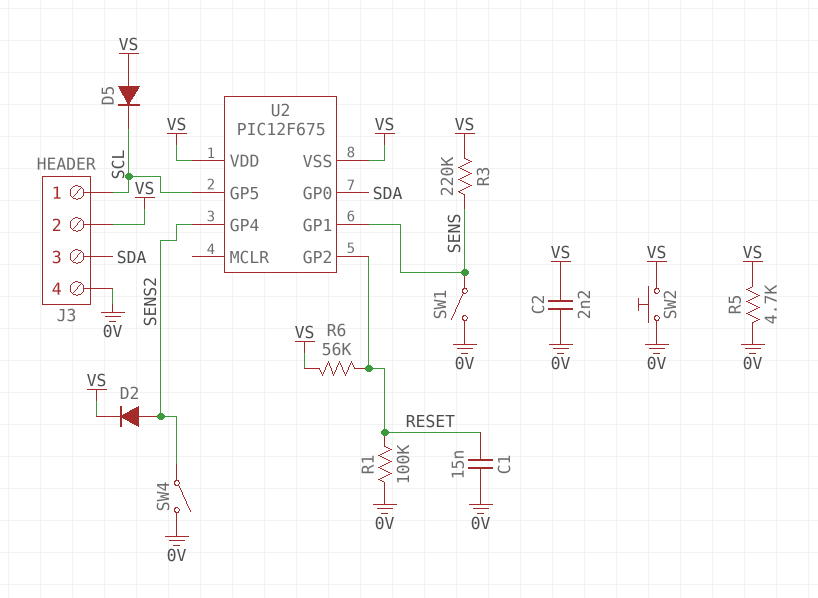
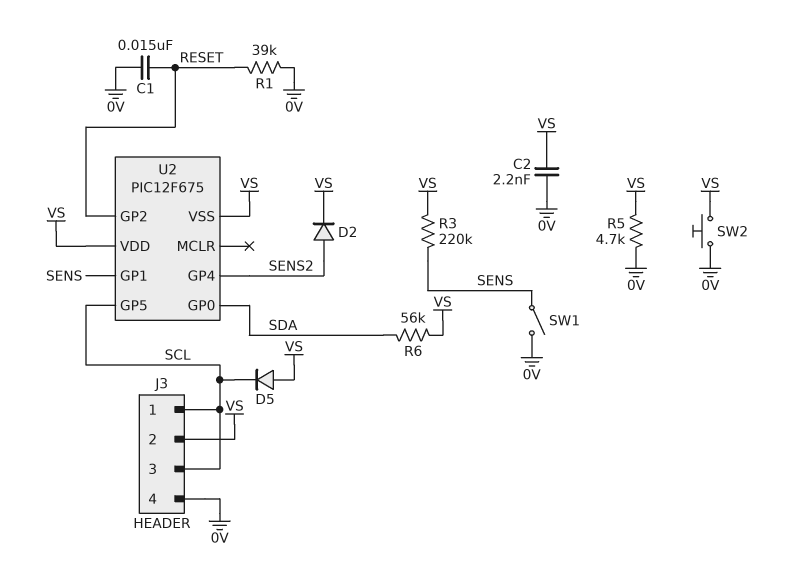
J3 pin 3: SDA -> SCL
R1: 100k (0V, RESET) -> 39k (0V, RESET)
R6: 56k (RESET, VS) -> 56k (SDA, VS)
SW4: switch (0V, SENS2) -> none

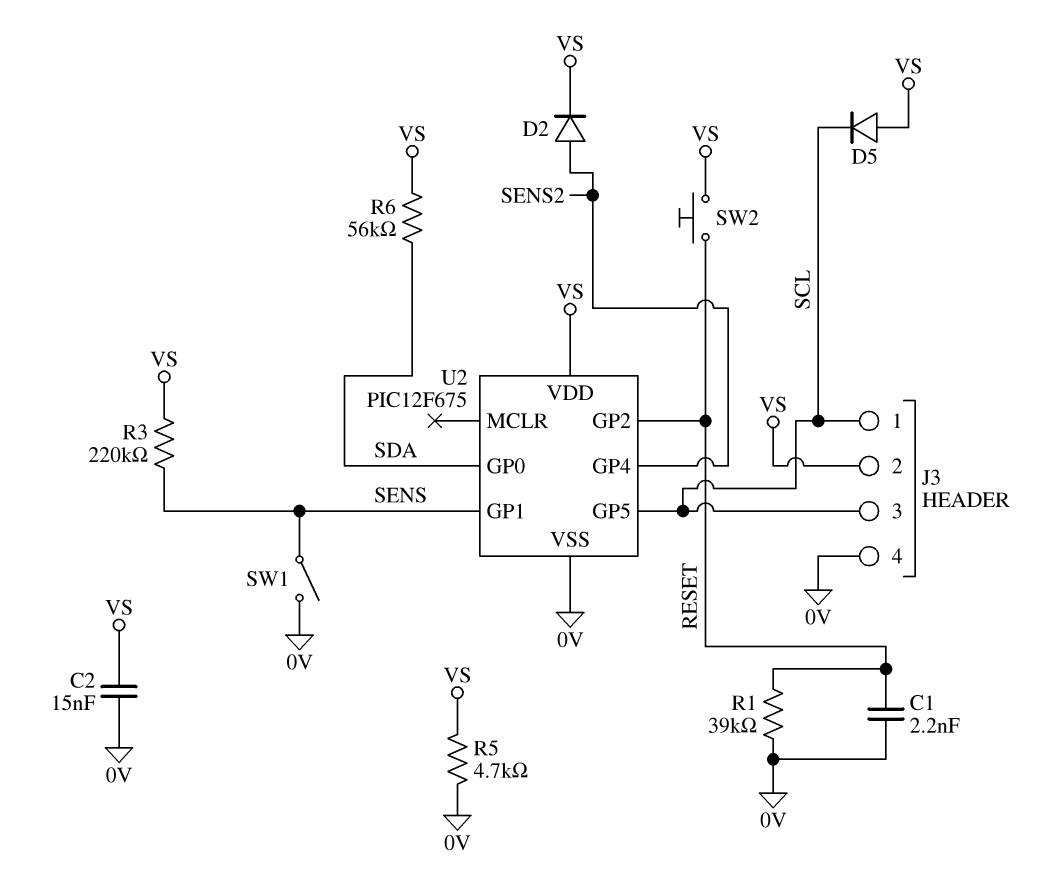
C1: 15nF (0V, RESET) -> 2.2nF (0V, RESET)
C2: 2.2nF (0V, VS) -> 15nF (0V, VS)
SW2: button (0V, VS) -> button (RESET, VS)
U2 pin VSS: VS -> 0V

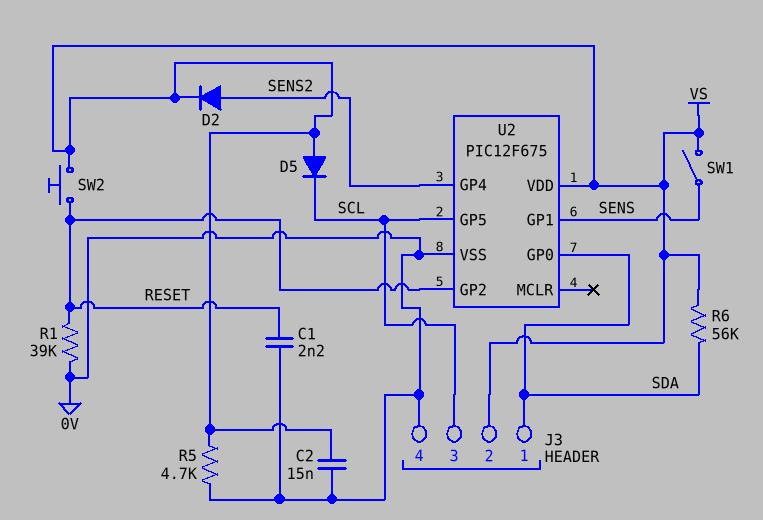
J3 pin 1: SCL -> SDA
R3: 220k (SENS, VS) -> none
SW1: switch (0V, SENS) -> switch (SENS, VS)

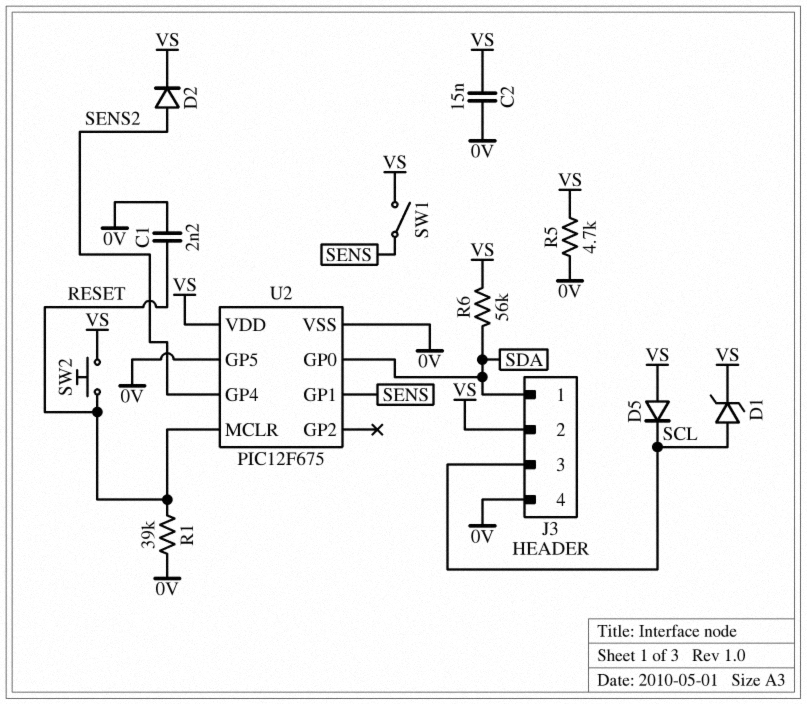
D1: none -> zener (A SCL, K VS)
U2 pin GP2: RESET -> none
U2 pin GP5: SCL -> 0V
U2 pin MCLR: none -> RESET

